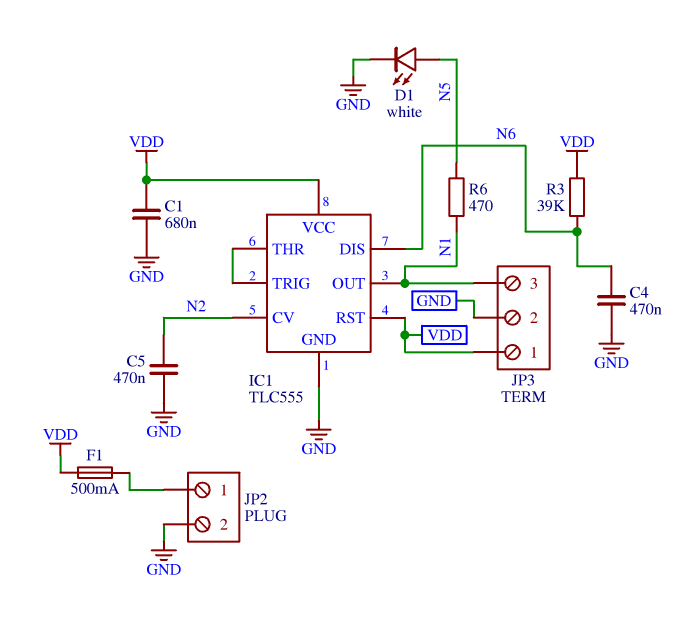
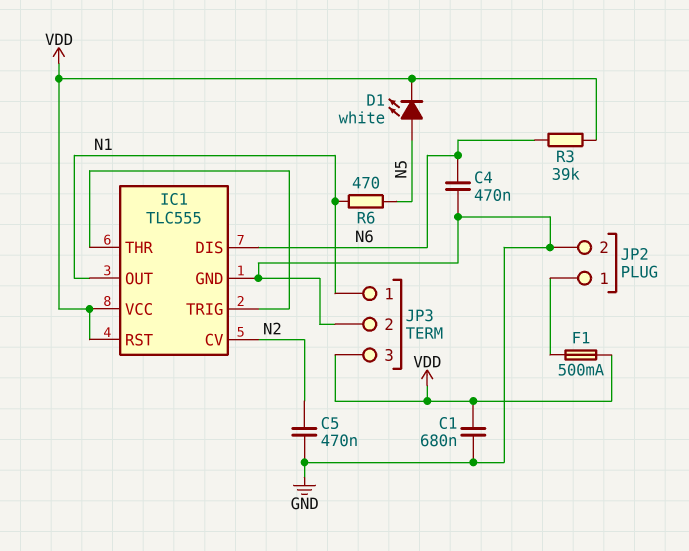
D1: LED white (A N5, K GND) -> LED white (A N5, K VDD)
JP3 pin 1: VDD -> N1
JP3 pin 3: N1 -> VDD

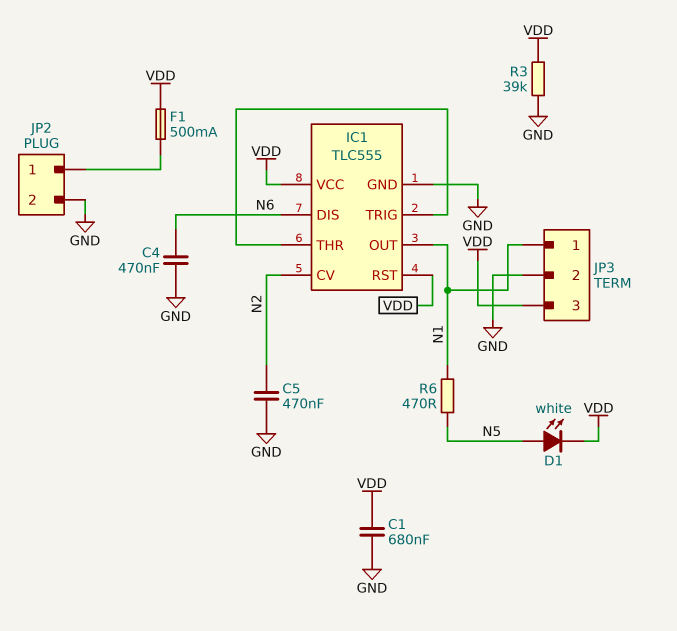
R3: 39k (N6, VDD) -> 39k (GND, VDD)

